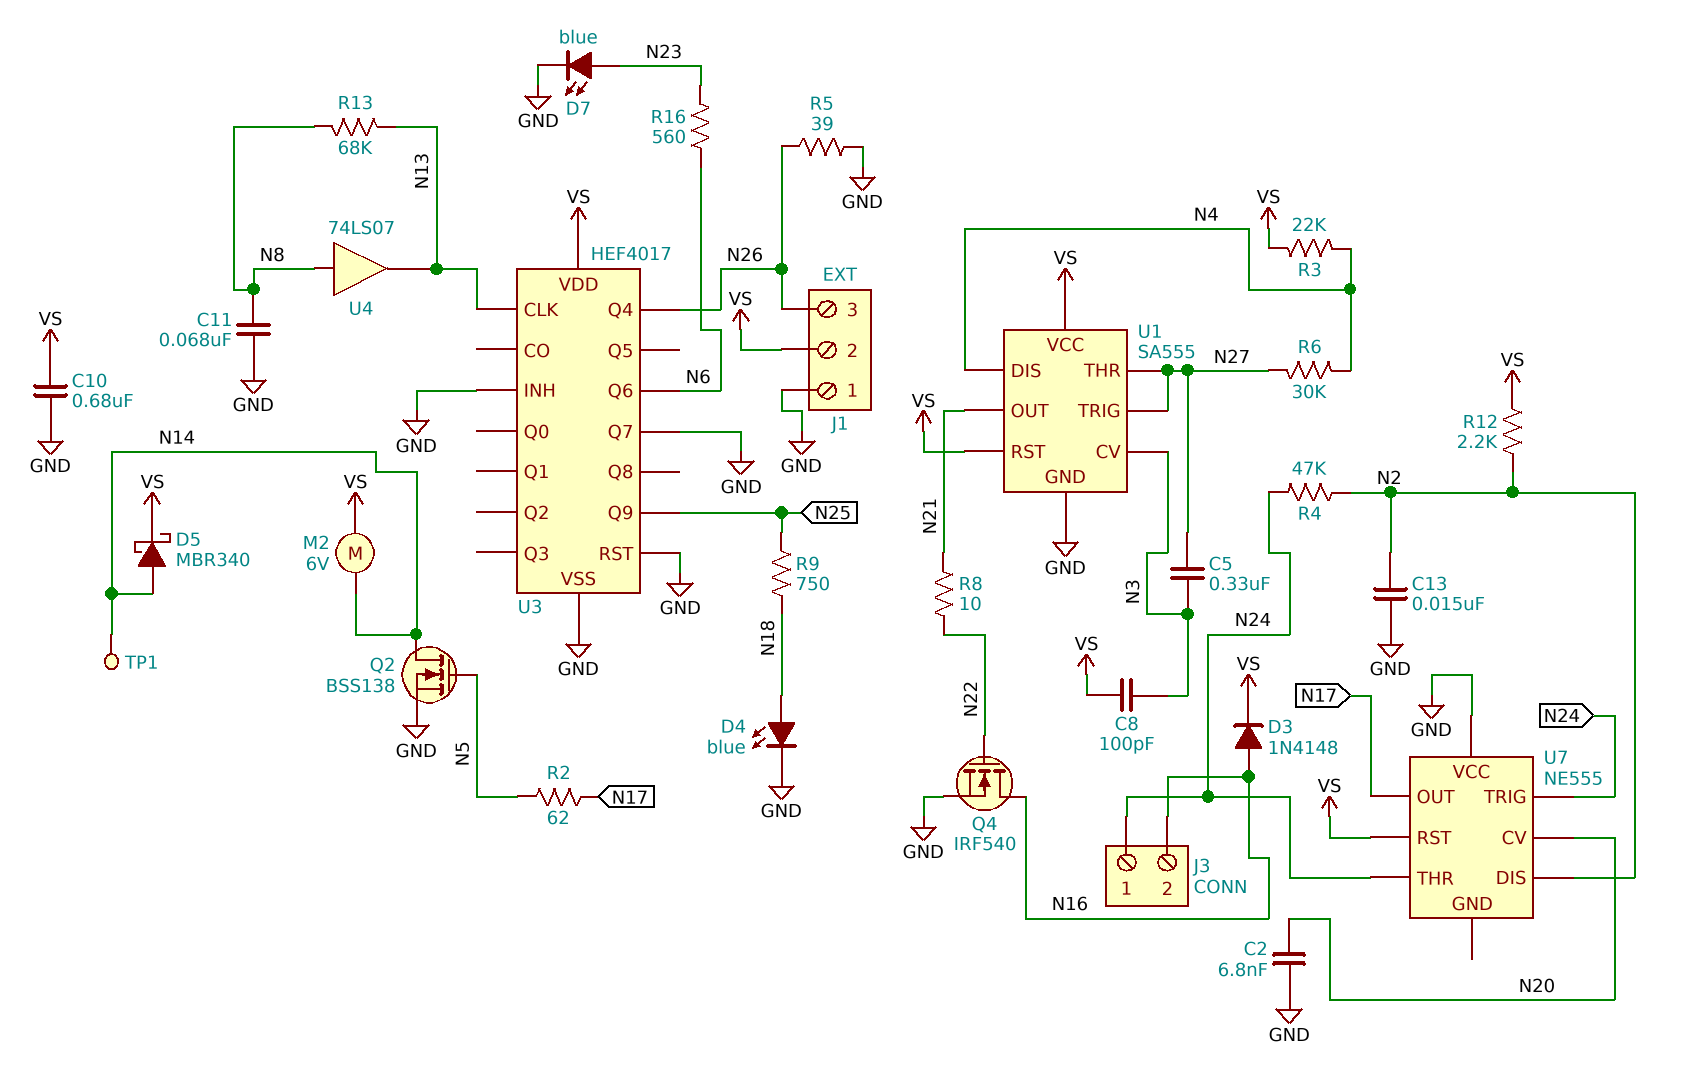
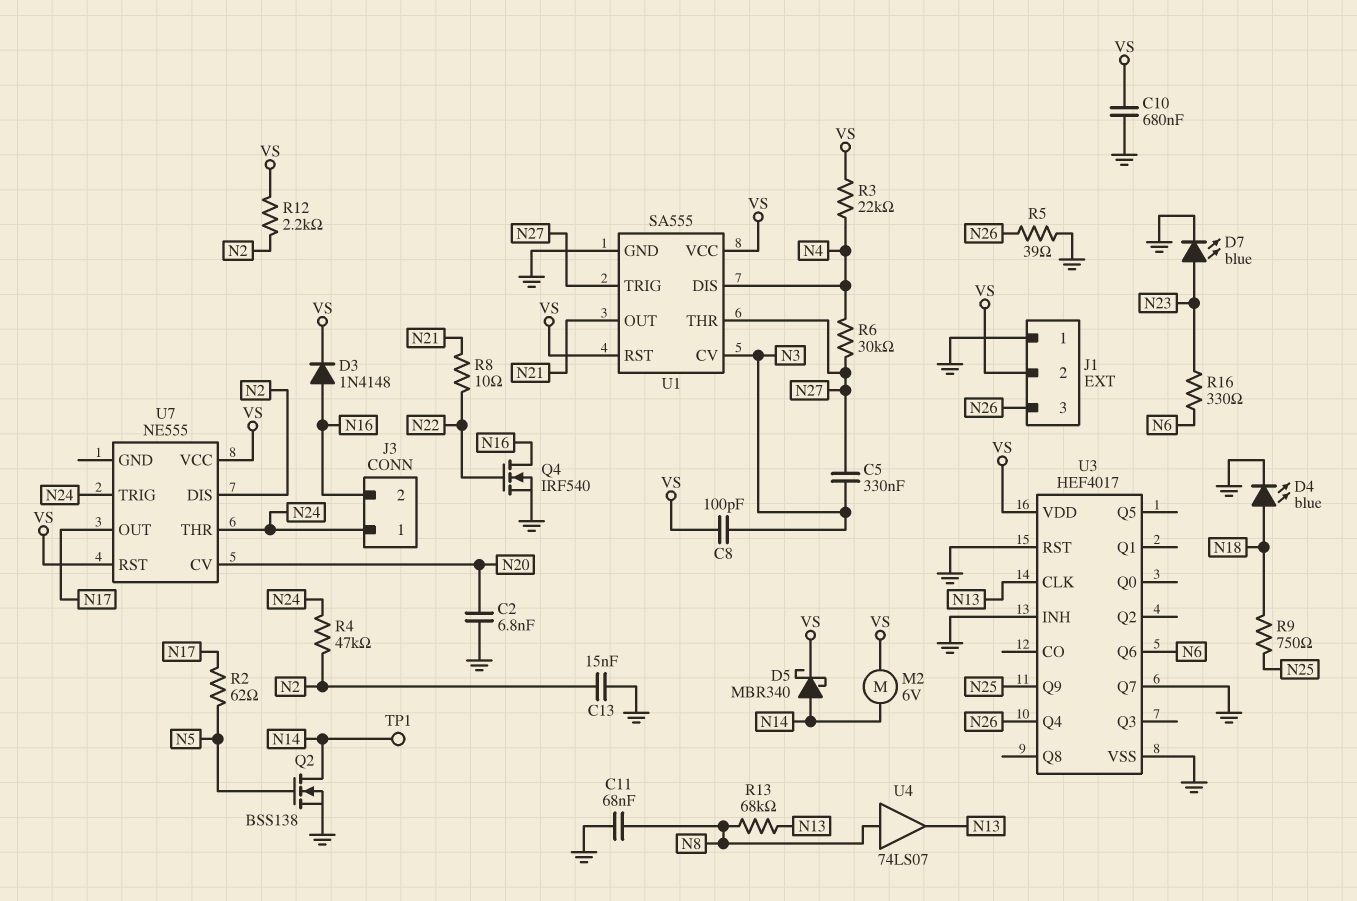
R16: 560 (N6, N23) -> 330 (N6, N23)
U7 pin VCC: GND -> VS

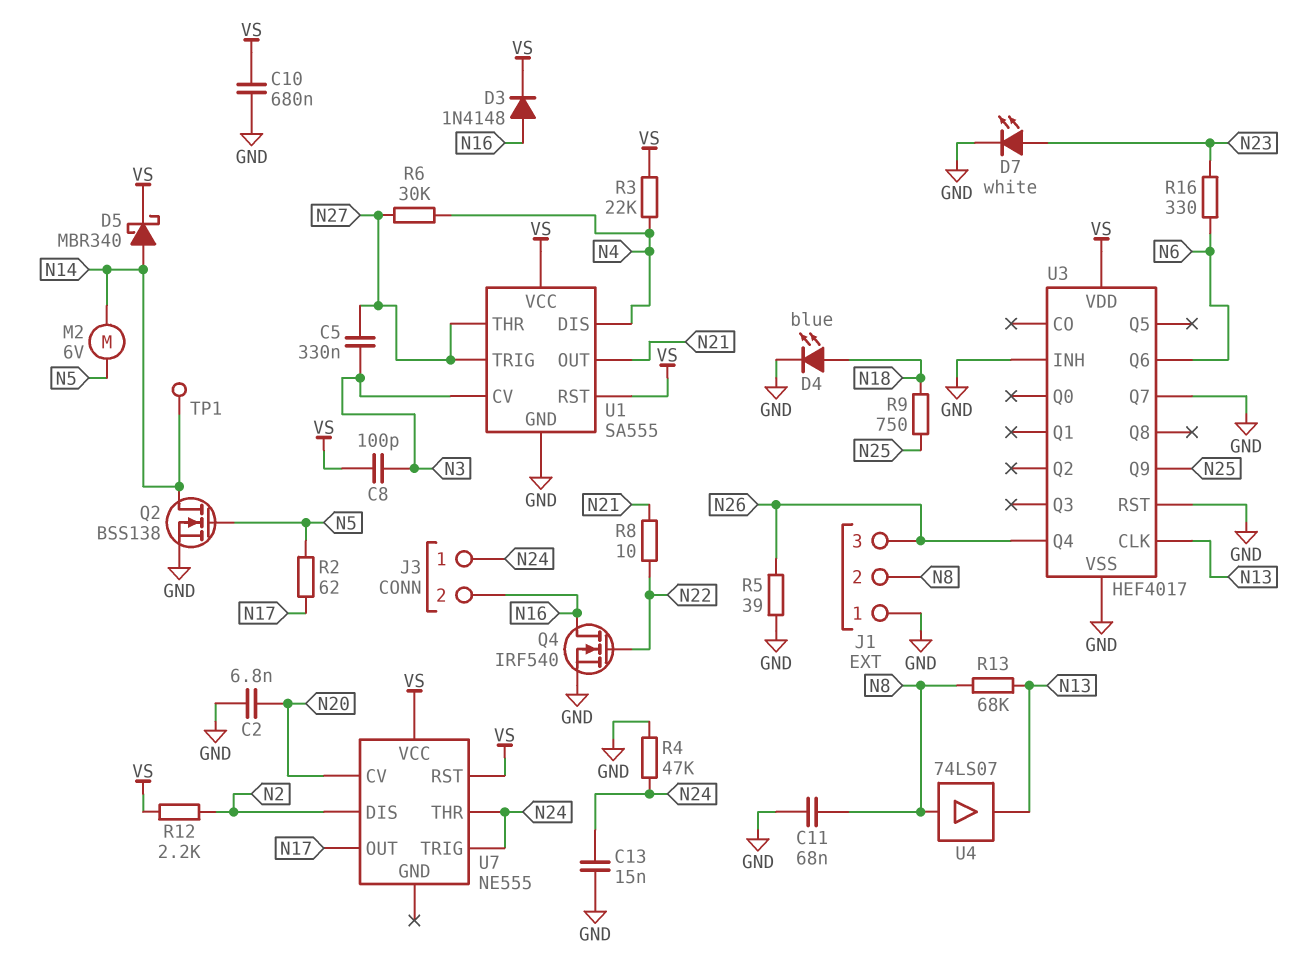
C13: 15nF (GND, N2) -> 15nF (GND, N24)
D7: LED blue (A N23, K GND) -> LED white (A N23, K GND)
J1 pin 2: VS -> N8
M2: motor 6V (N14, VS) -> motor 6V (N5, N14)
R4: 47k (N2, N24) -> 47k (GND, N24)

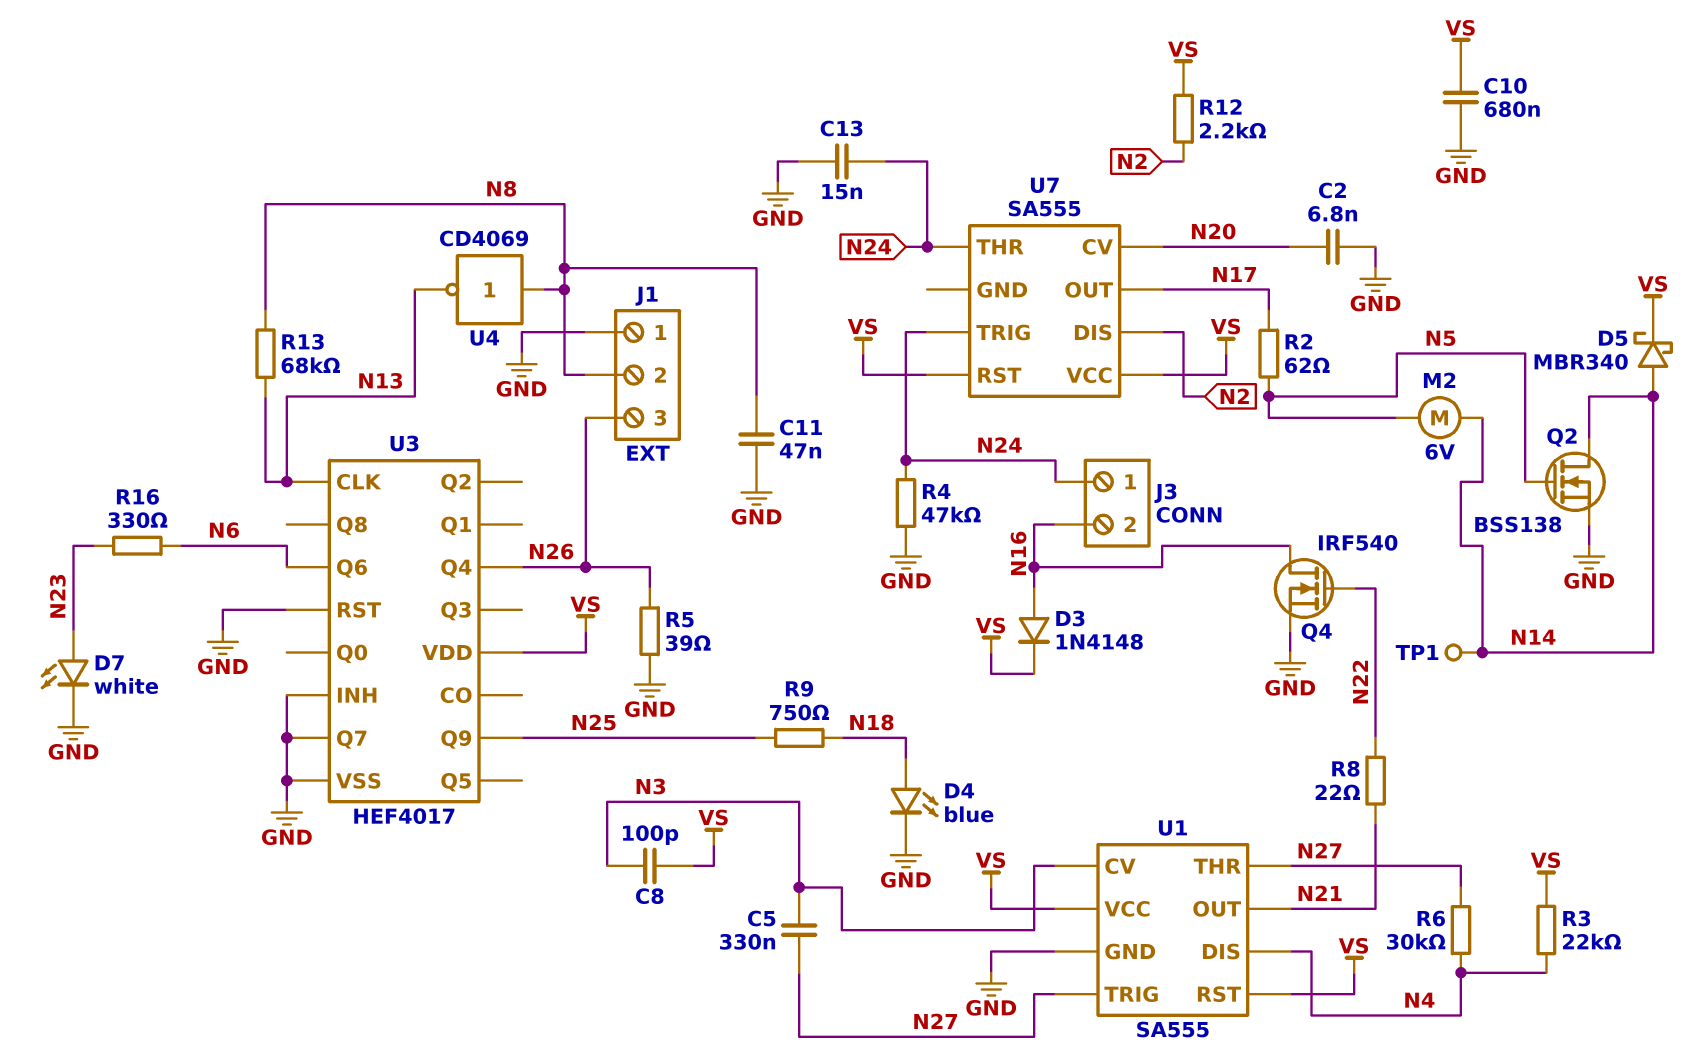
C11: 68nF (GND, N8) -> 47nF (GND, N8)
R8: 10 (N21, N22) -> 22 (N21, N22)
U4: buffer 74LS07 (in N8, out N13) -> NOT CD4069 (in N8, out N13)
U7: NE555 -> SA555

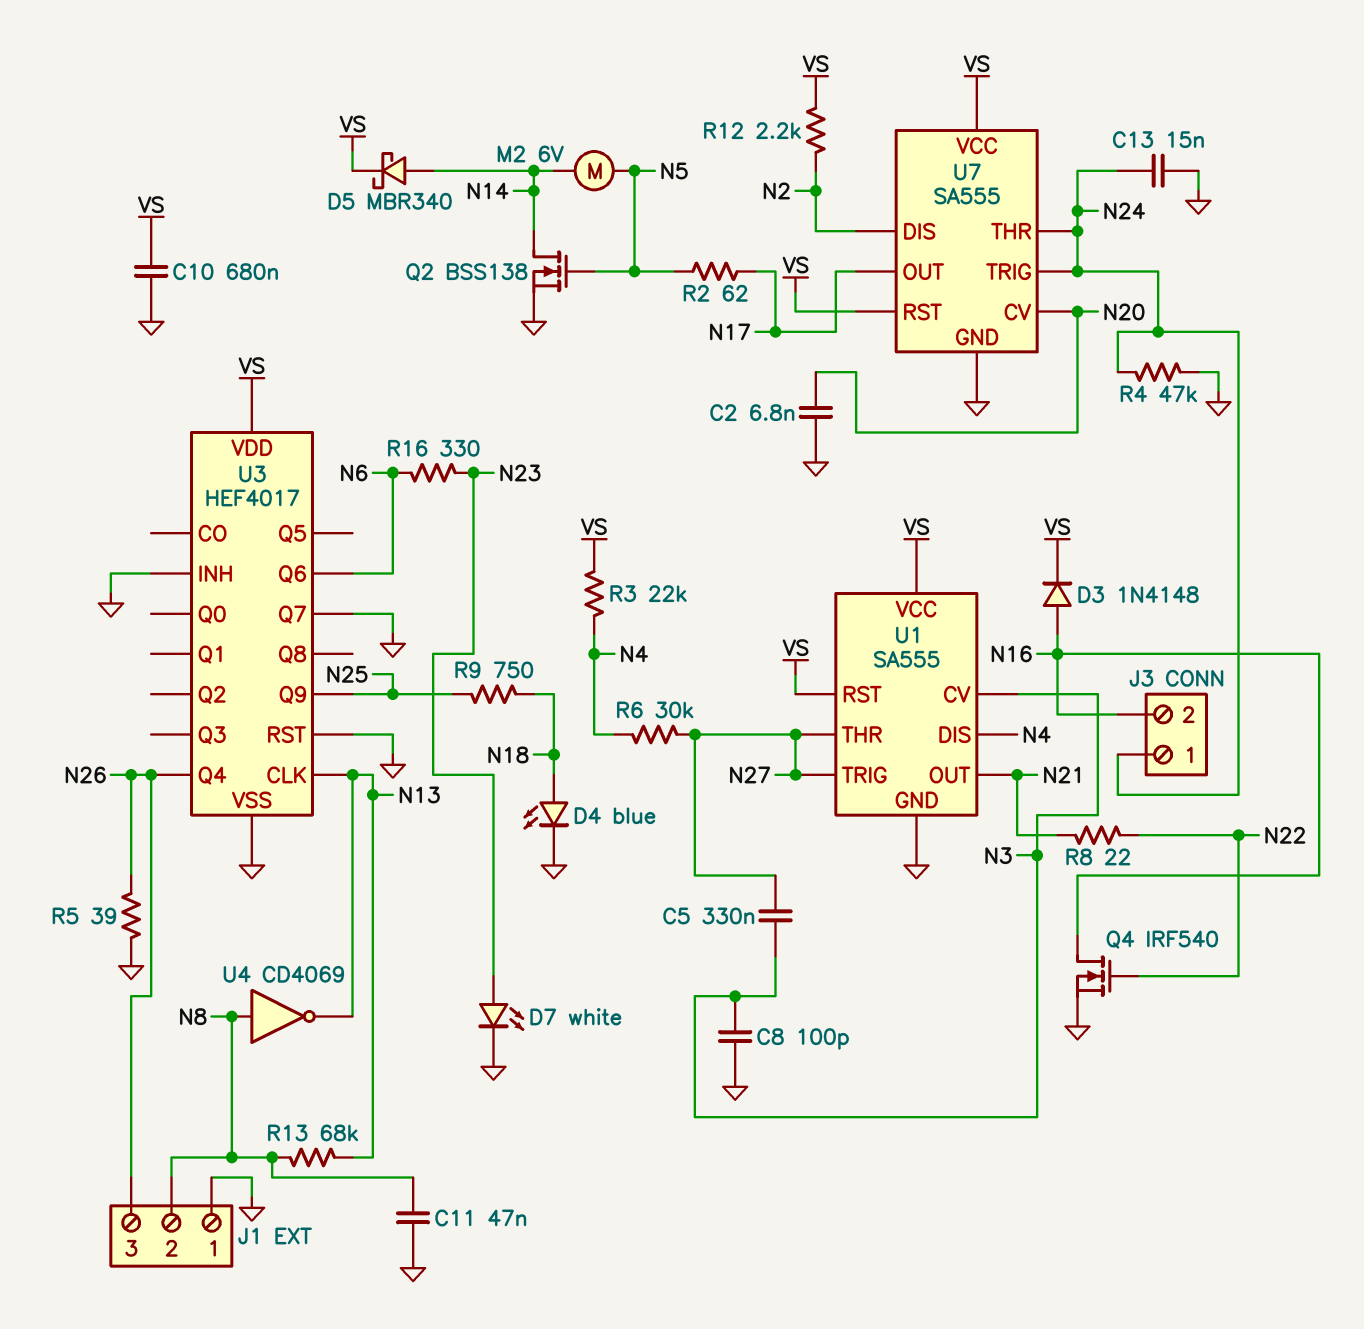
C8: 100pF (N3, VS) -> 100pF (GND, N3)
TP1: test point (N14) -> none
U7 pin GND: none -> GND

